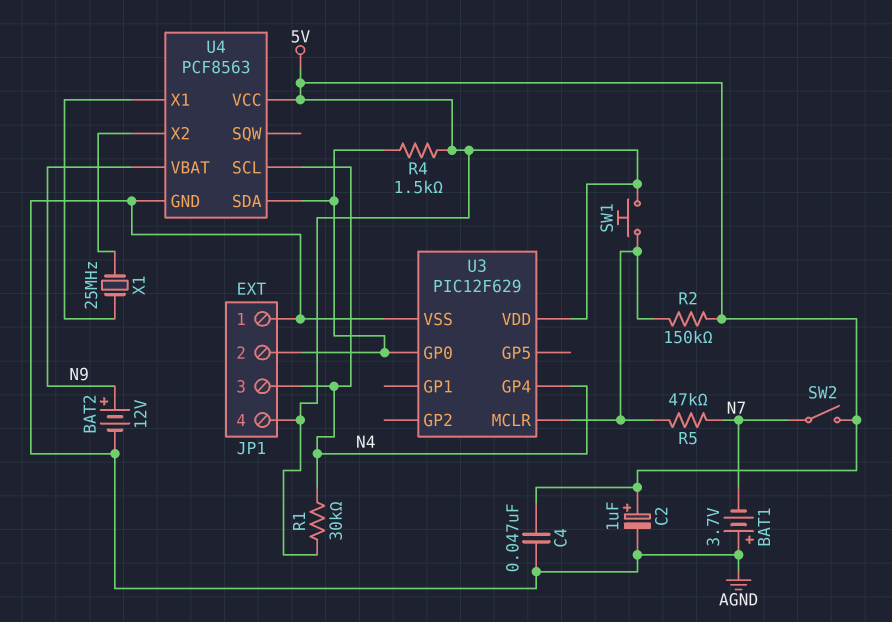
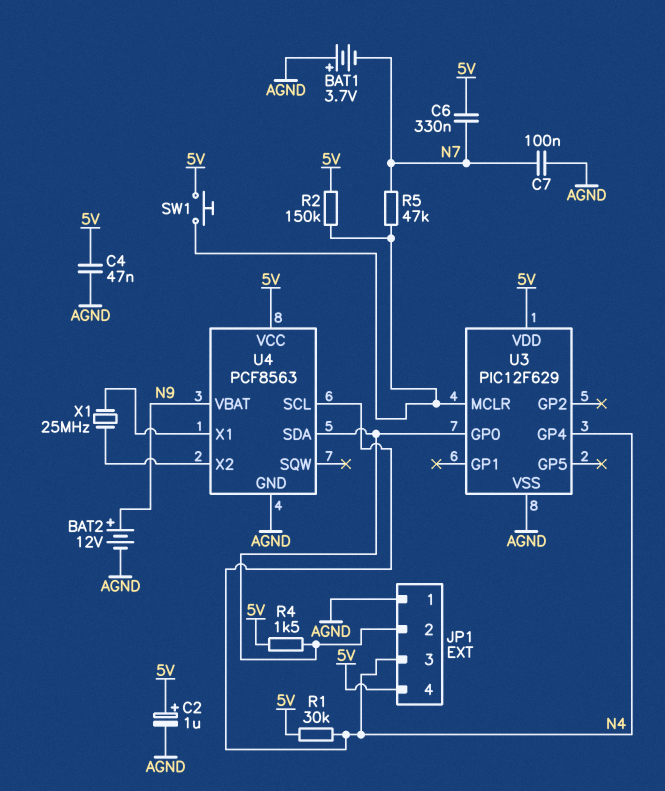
C6: none -> 330nF (5V, N7)
C7: none -> 100nF (AGND, N7)
SW2: switch (5V, N7) -> none

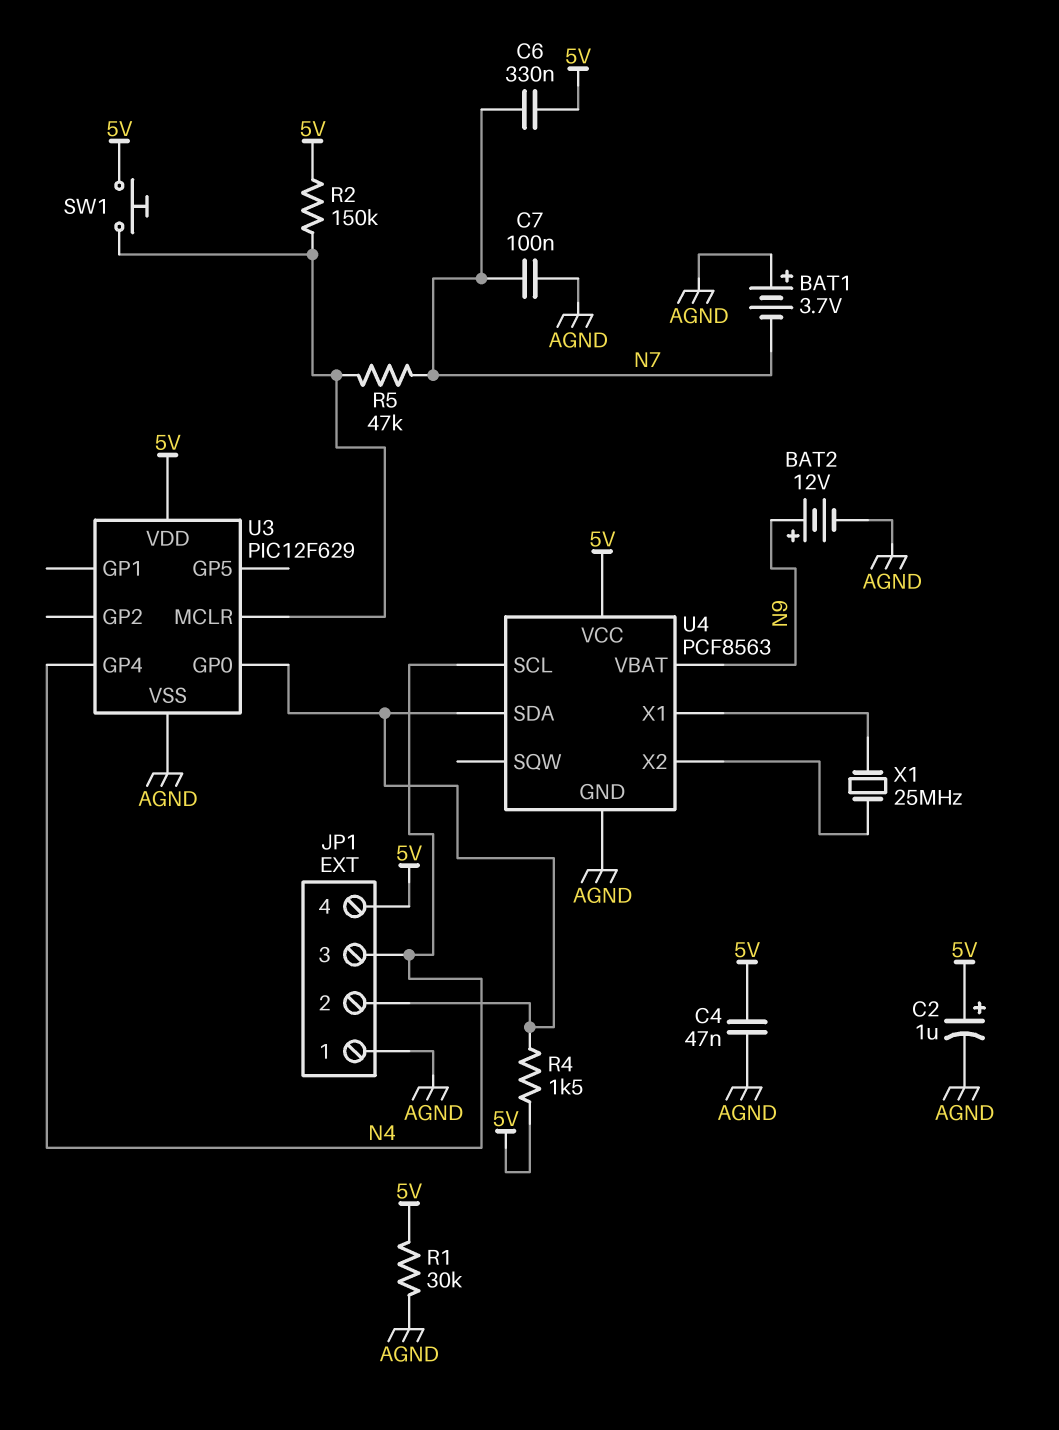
R1: 30k (5V, N4) -> 30k (5V, AGND)

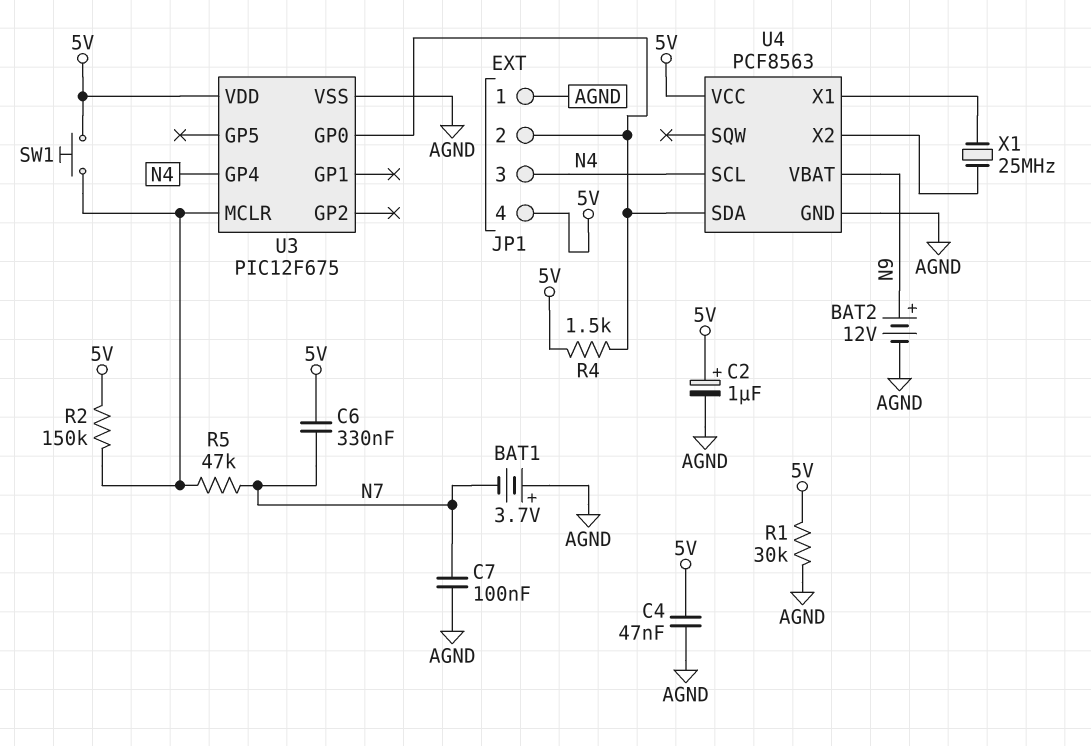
U3: PIC12F629 -> PIC12F675

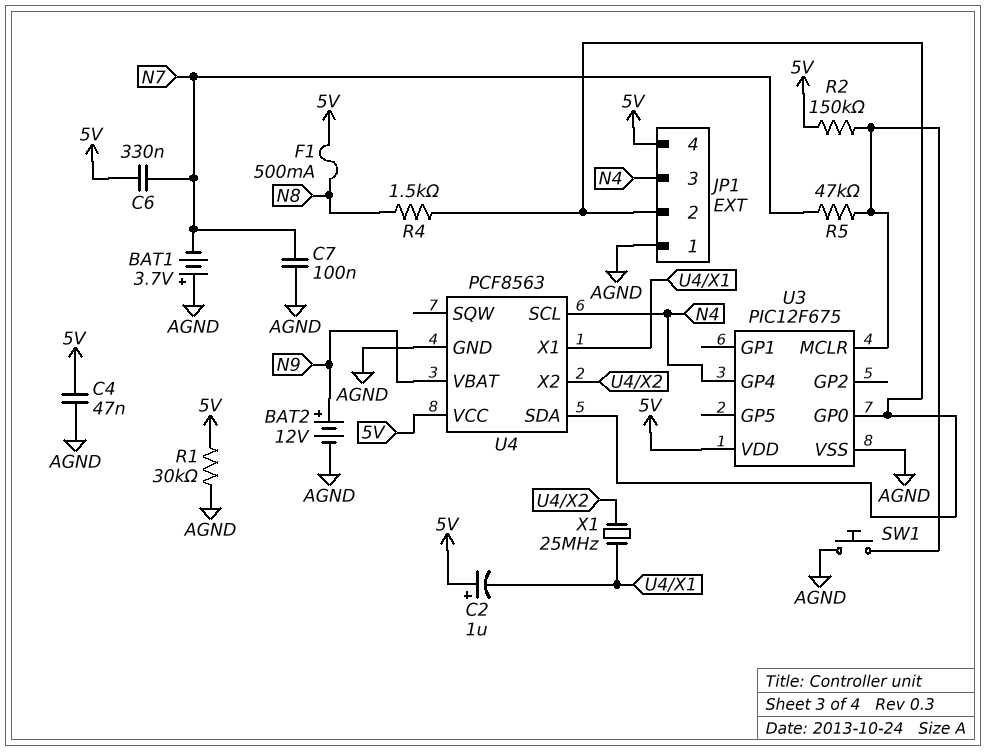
C2: 1uF (plus 5V, minus AGND) -> 1uF (plus 5V, minus U4/X1)
F1: none -> 500mA (5V, N8)
R4: 1.5k (5V, JP1/2) -> 1.5k (JP1/2, N8)
SW1: button (5V, U3/MCLR) -> button (AGND, U3/MCLR)

